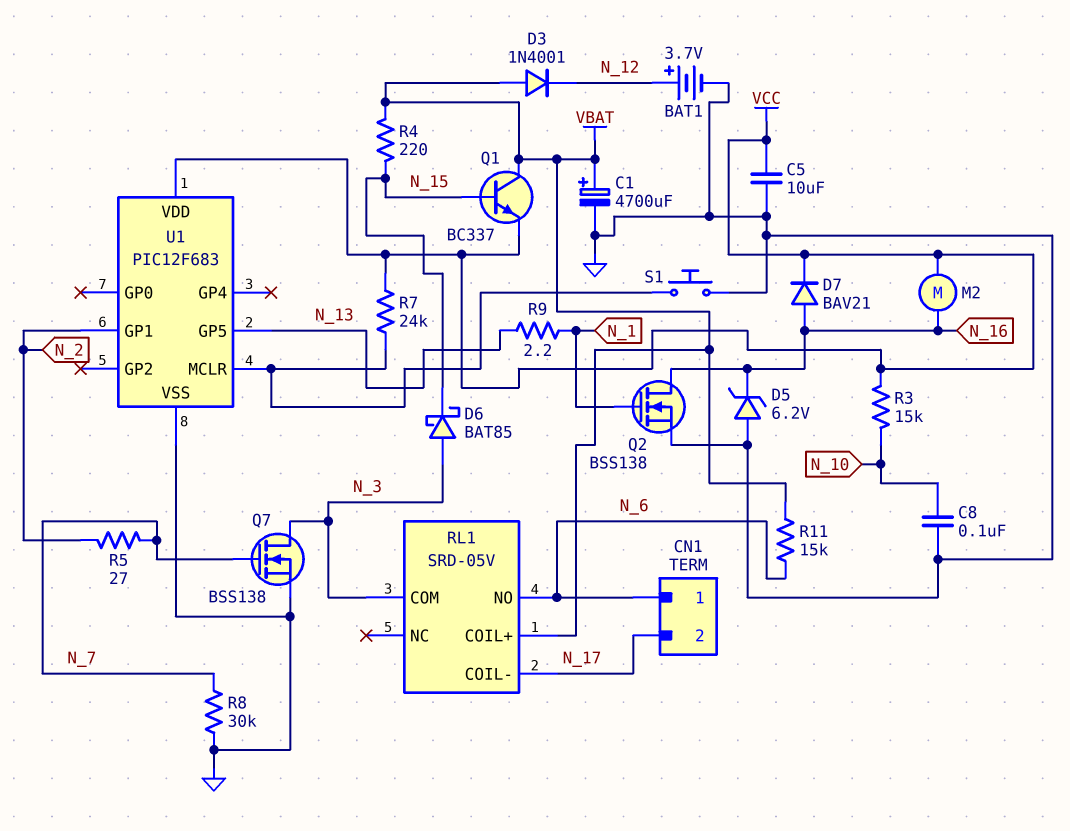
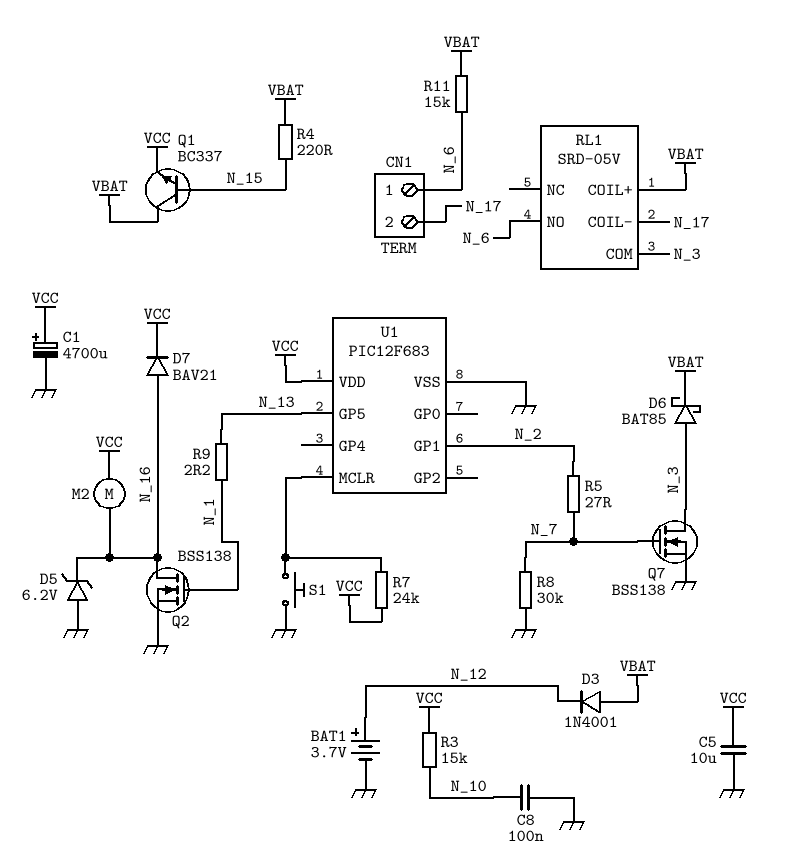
C1: 4700uF (plus VBAT, minus GND) -> 4700uF (plus VCC, minus GND)
D6: schottky BAT85 (A N_3, K N_15) -> schottky BAT85 (A N_3, K VBAT)

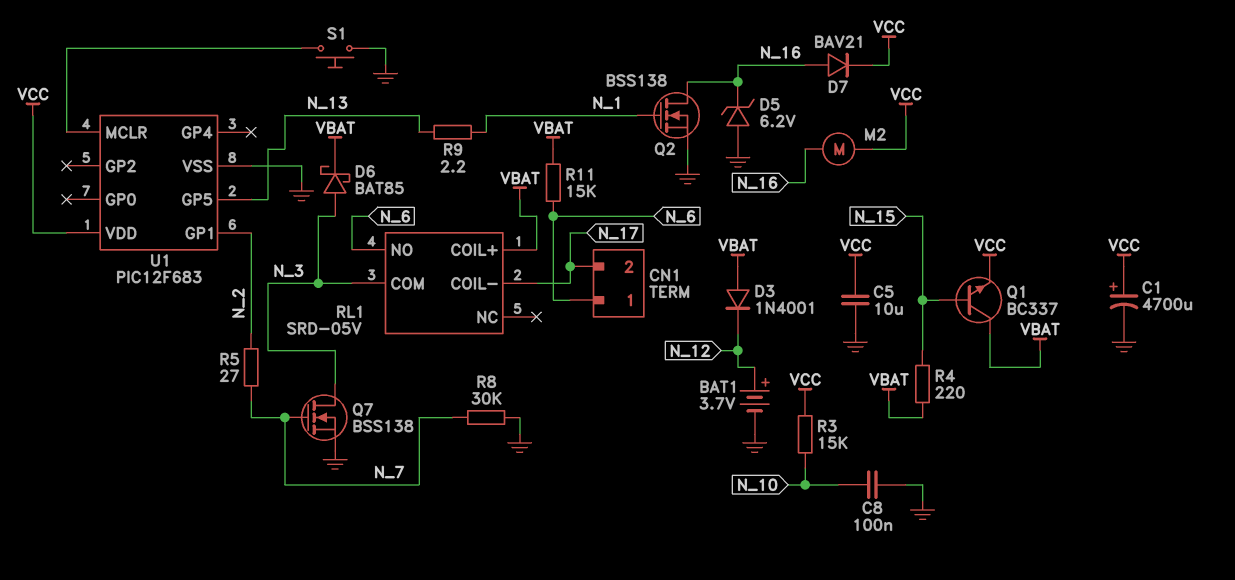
R7: 24k (U1/MCLR, VCC) -> none

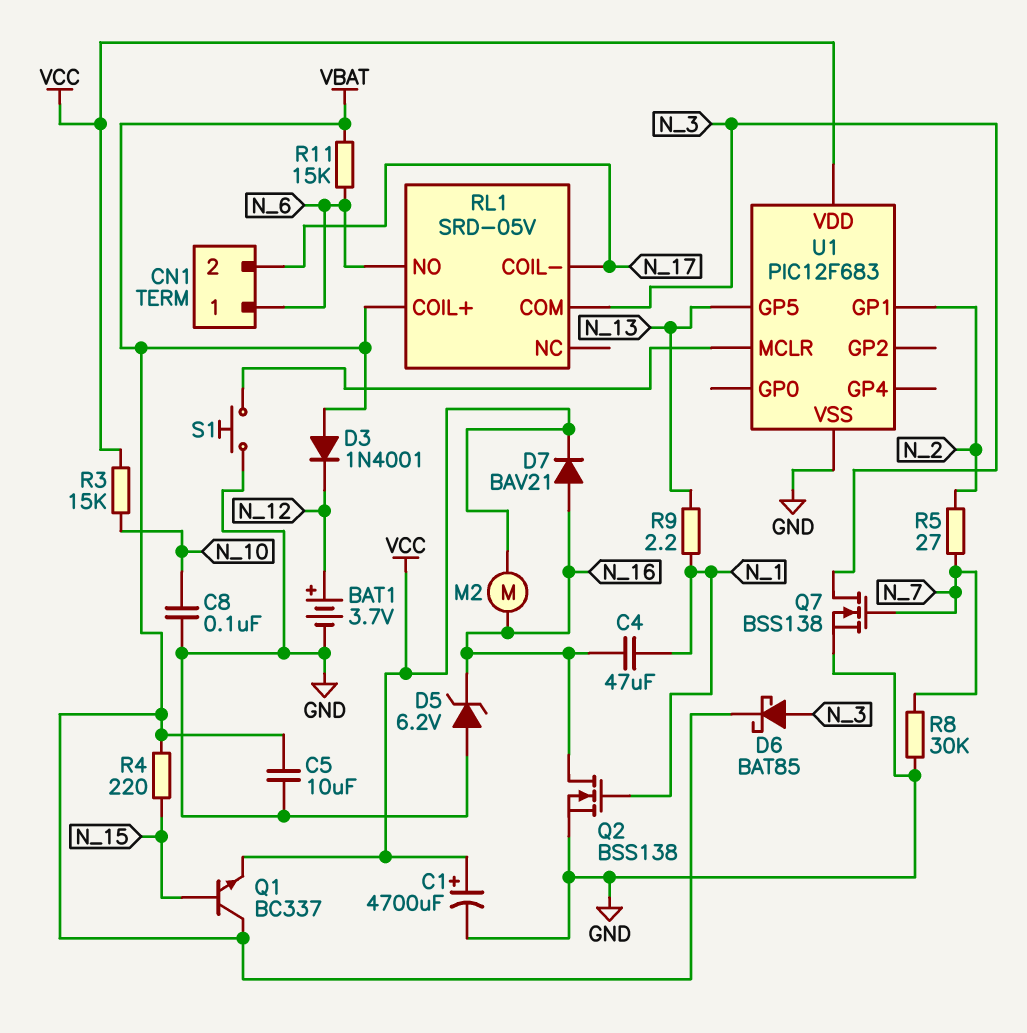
C4: none -> 47uF (N_1, N_16)
C5: 10uF (GND, VCC) -> 10uF (GND, VBAT)

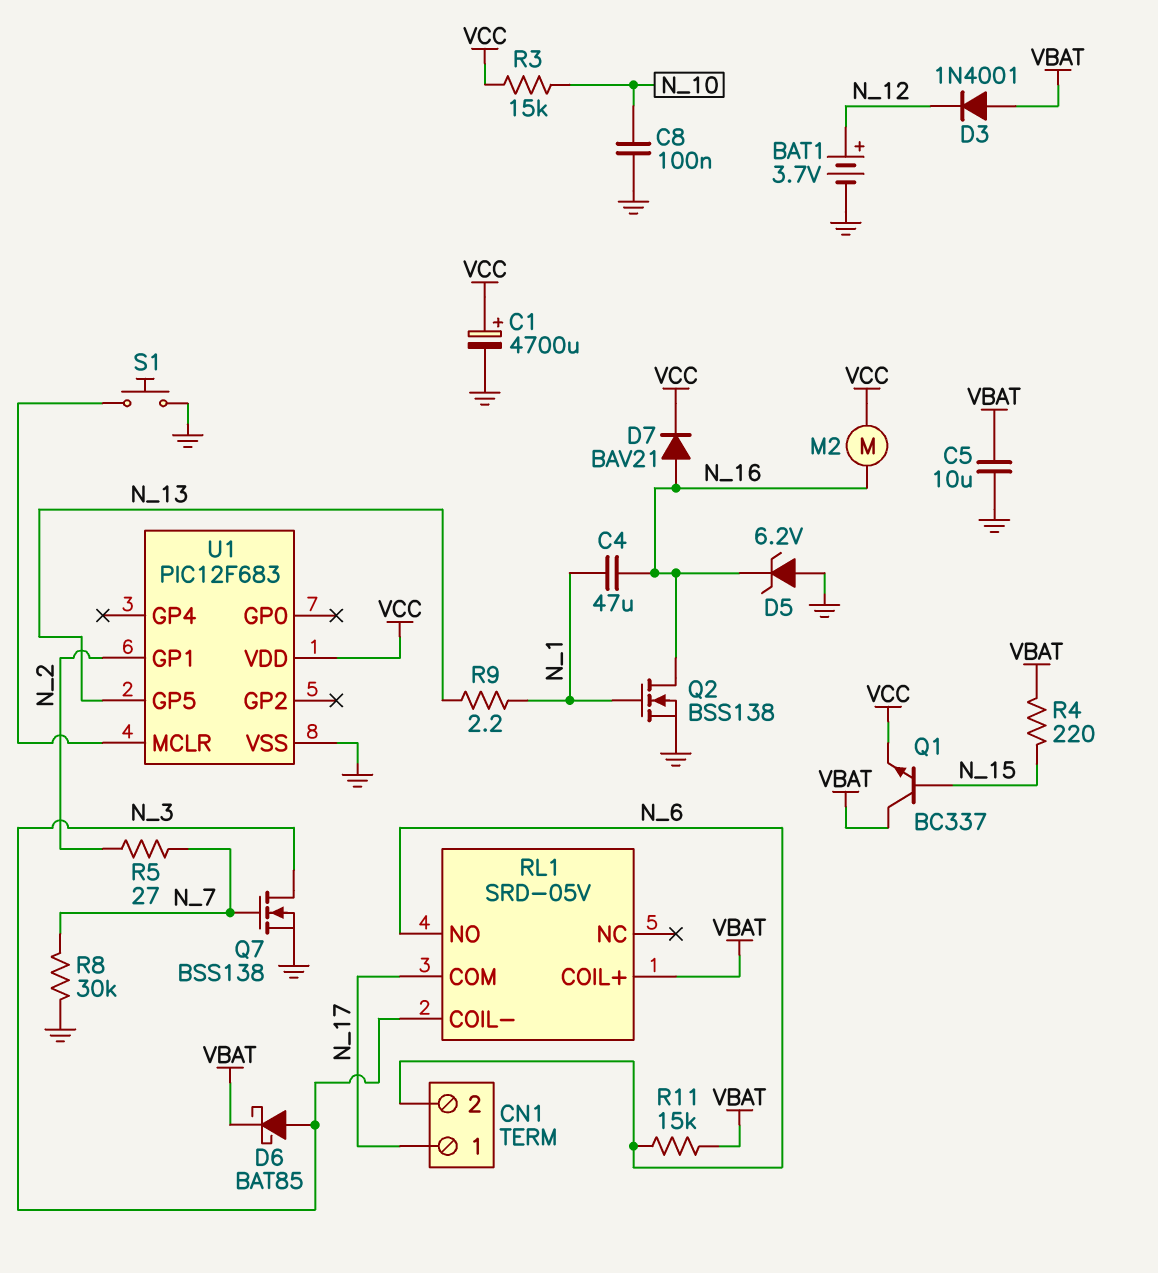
CN1 pin 1: N_6 -> N_17
CN1 pin 2: N_17 -> N_6
RL1 pin COIL-: N_17 -> N_3
RL1 pin COM: N_3 -> N_17

